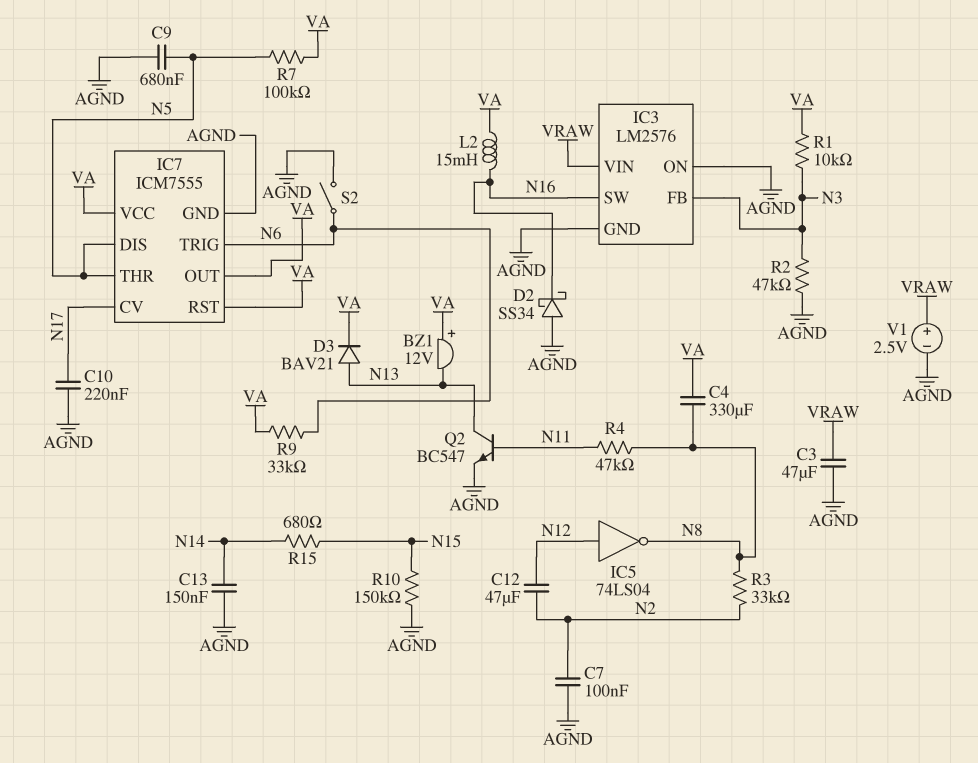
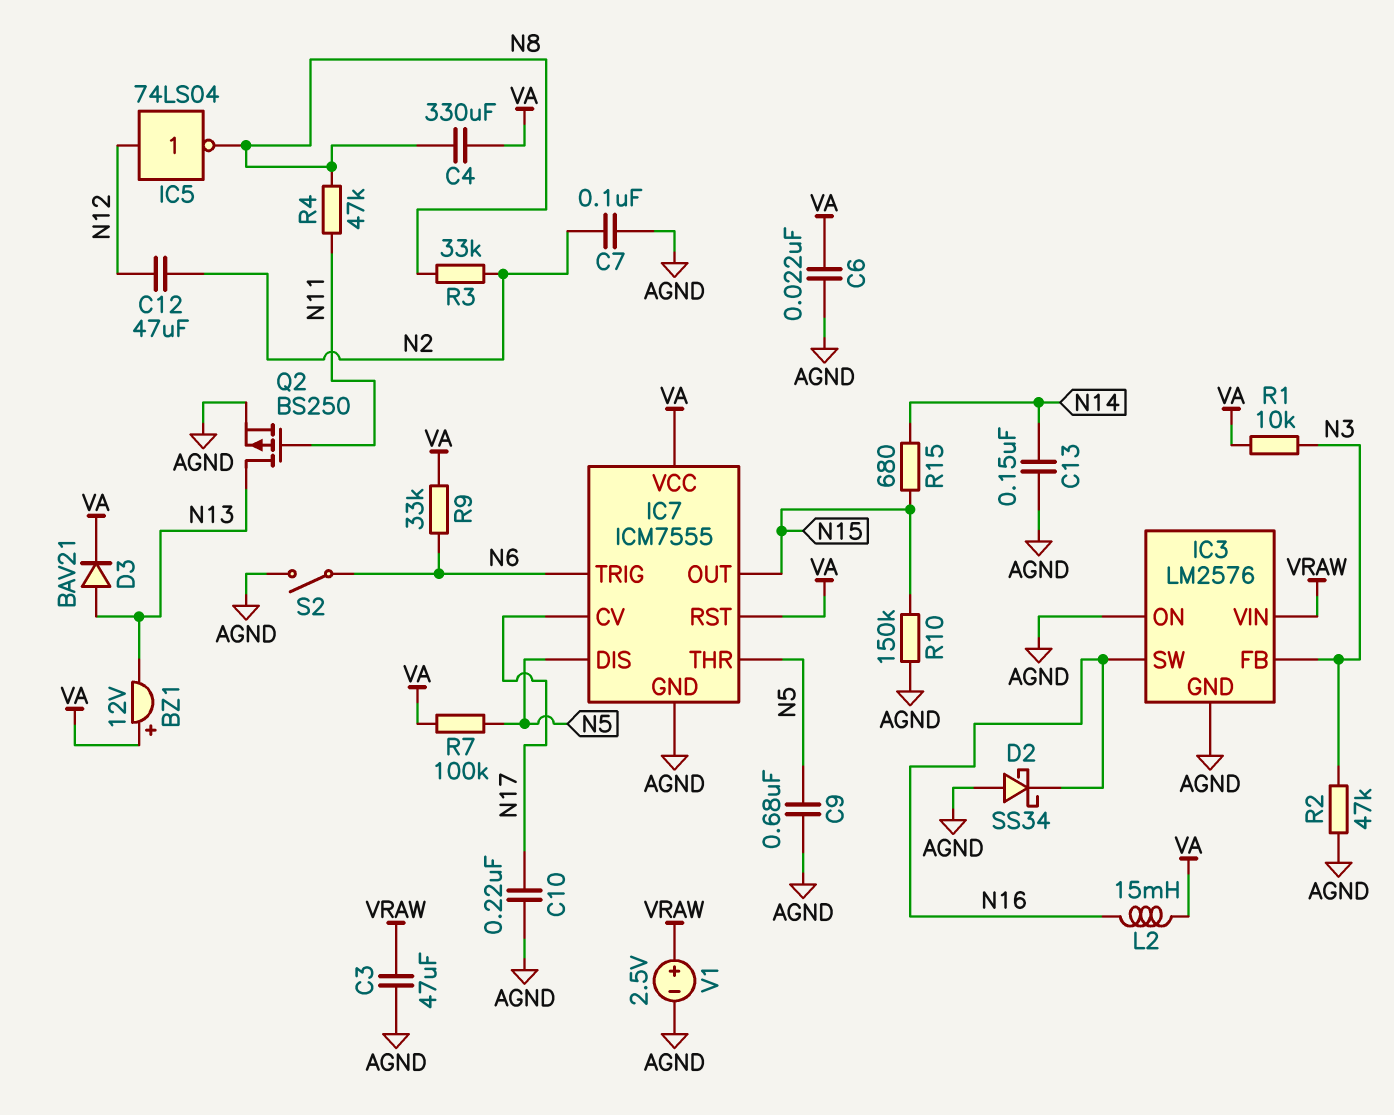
C6: none -> 22nF (AGND, VA)
IC7 pin OUT: VA -> N15
Q2: NPN BC547 (B N11, C N13, E AGND) -> PMOS BS250 (G N11, D N13, S AGND)

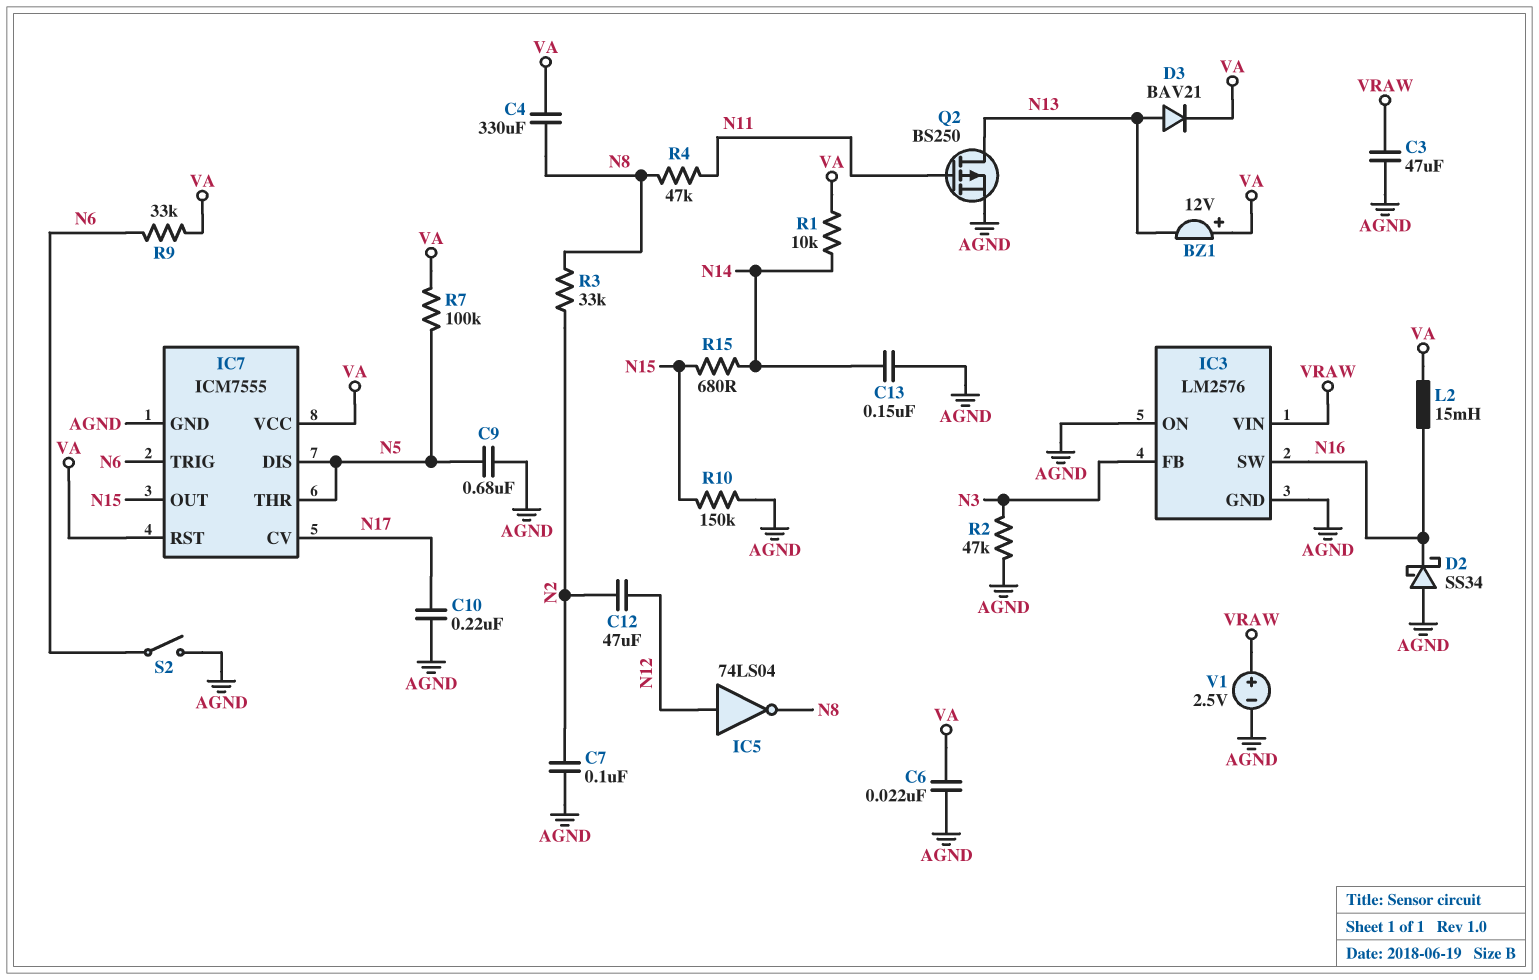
R1: 10k (N3, VA) -> 10k (N14, VA)

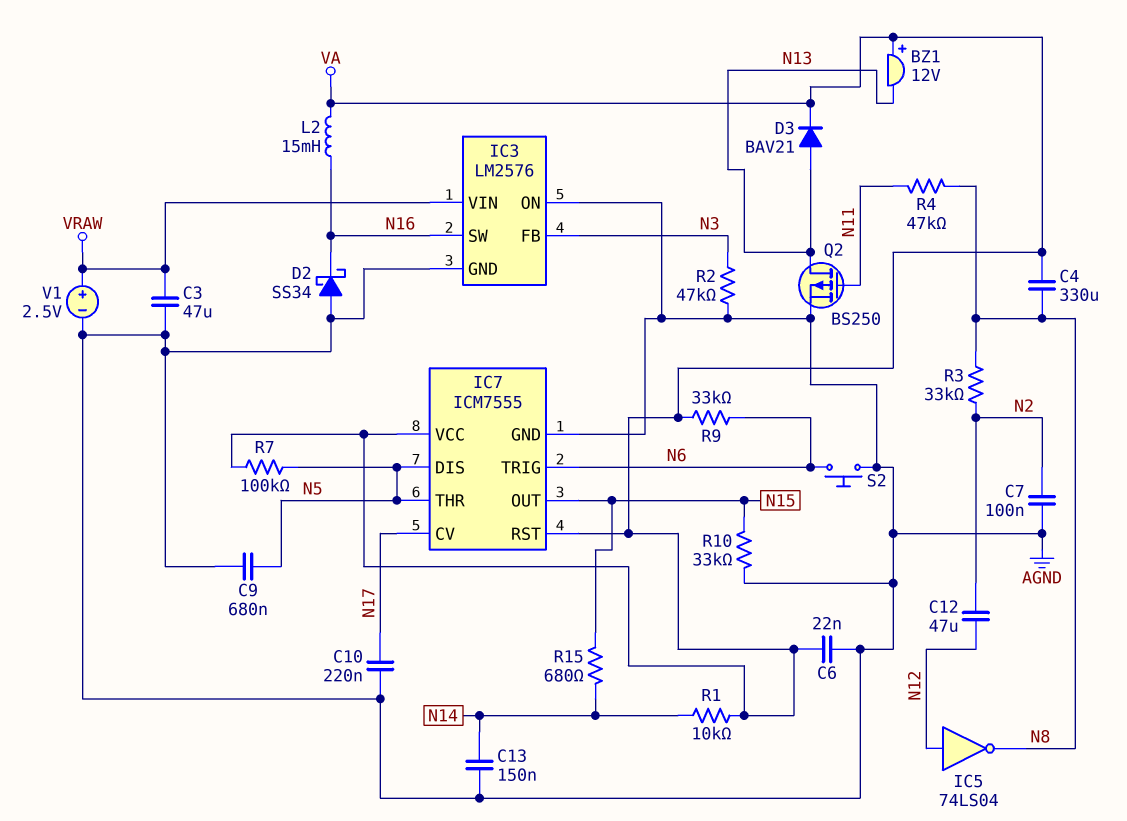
R10: 150k (AGND, N15) -> 33k (AGND, N15)
S2: switch (AGND, N6) -> button (AGND, N6)

